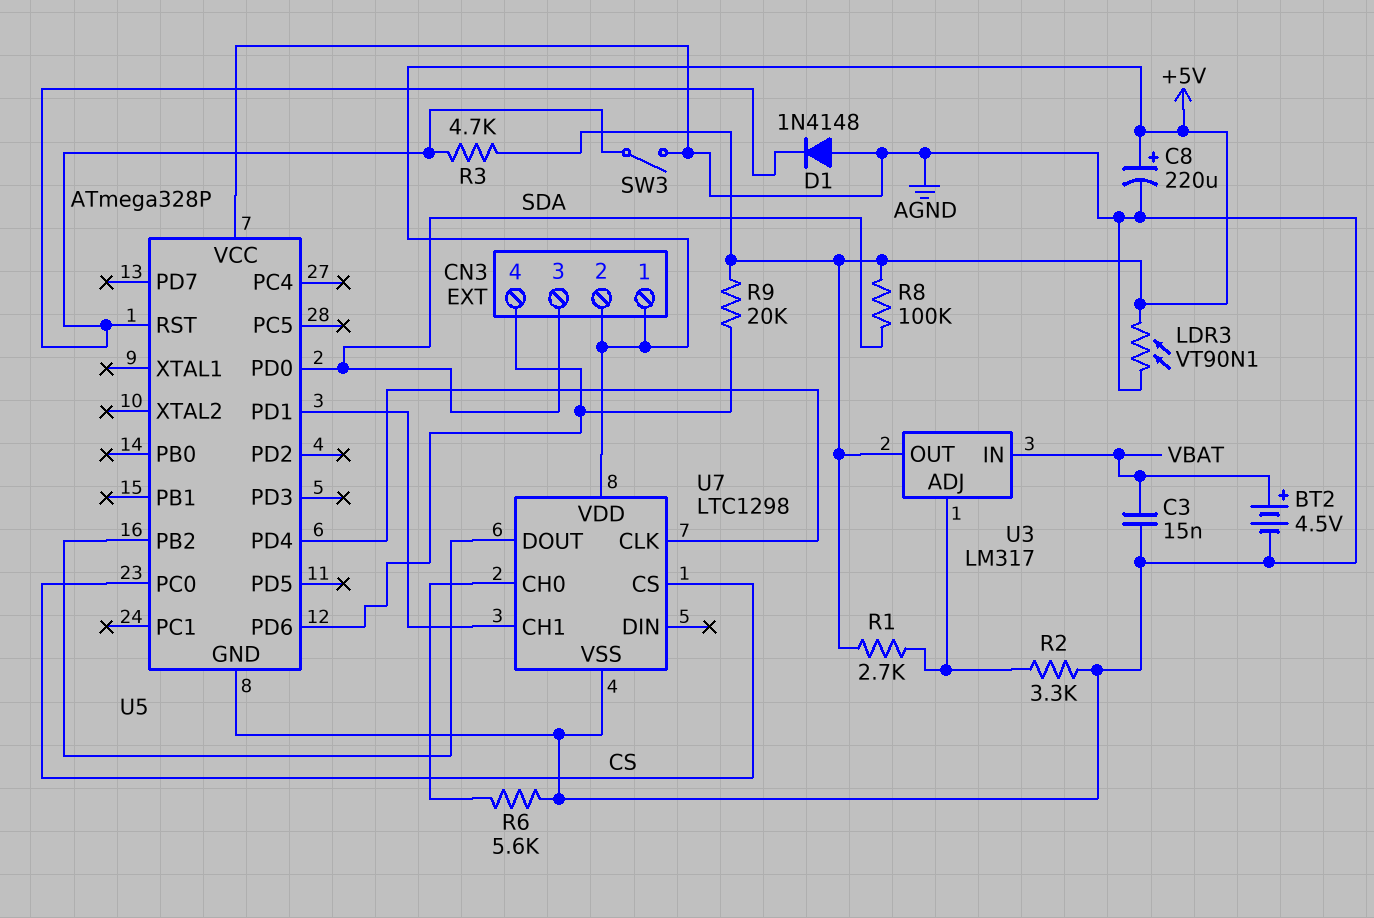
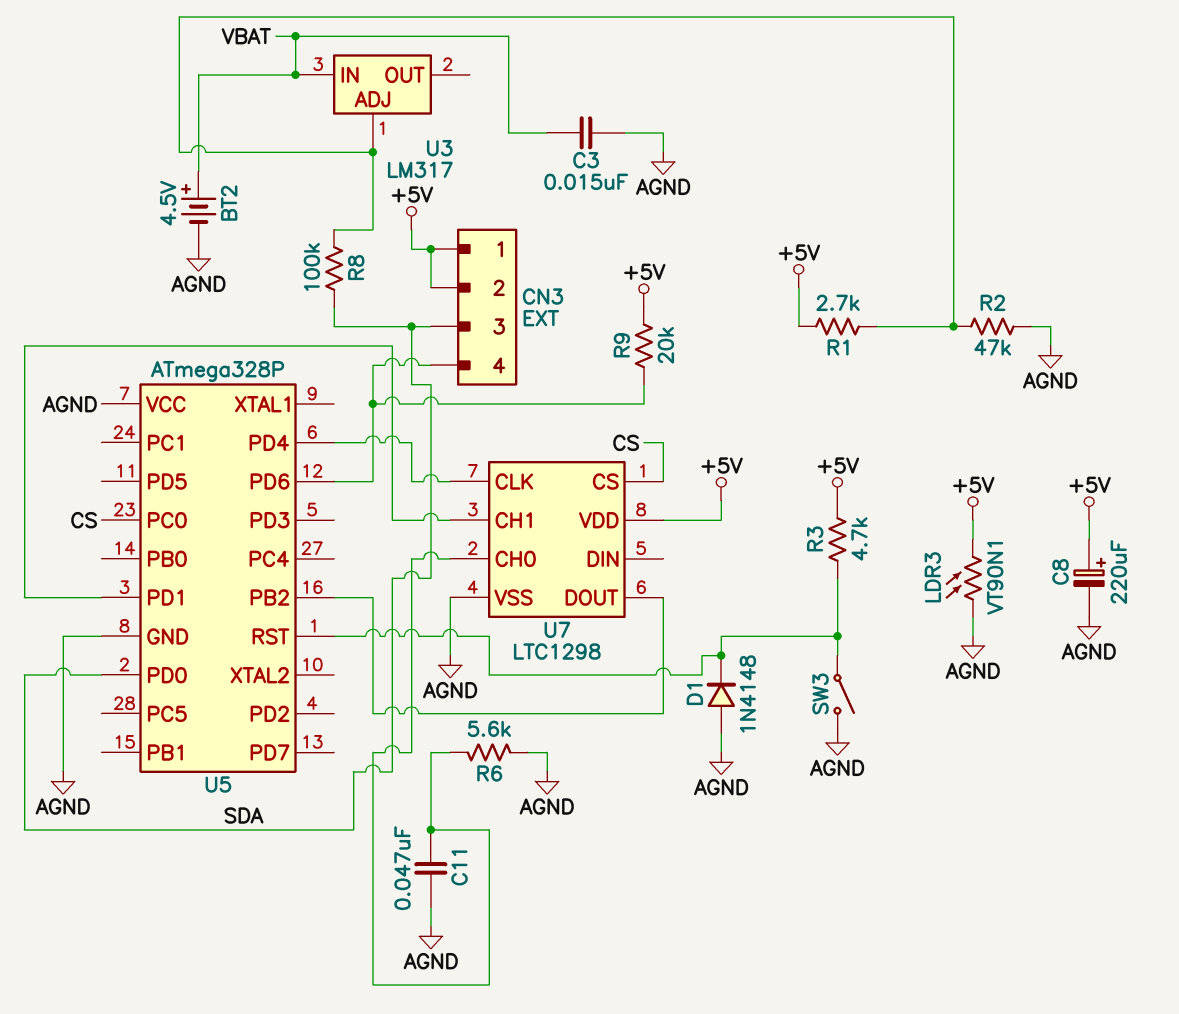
C11: none -> 47nF (AGND, U7/CH0)
R2: 3.3k (AGND, U3/ADJ) -> 47k (AGND, U3/ADJ)
R8: 100k (+5V, SDA) -> 100k (SDA, U3/ADJ)
U3 pin OUT: +5V -> none

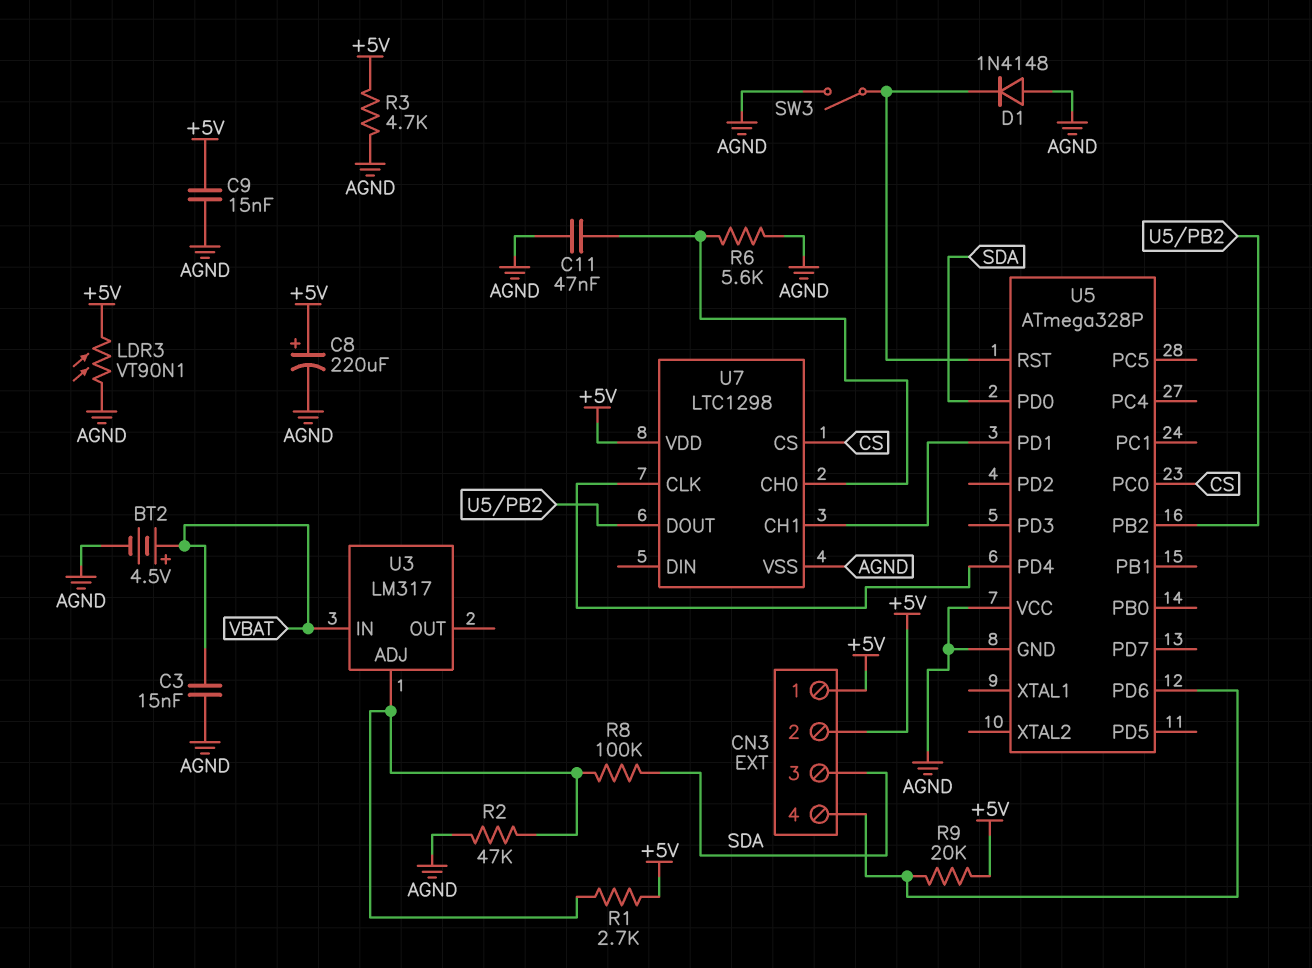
C9: none -> 15nF (+5V, AGND)
R3: 4.7k (+5V, U5/RST) -> 4.7k (+5V, AGND)

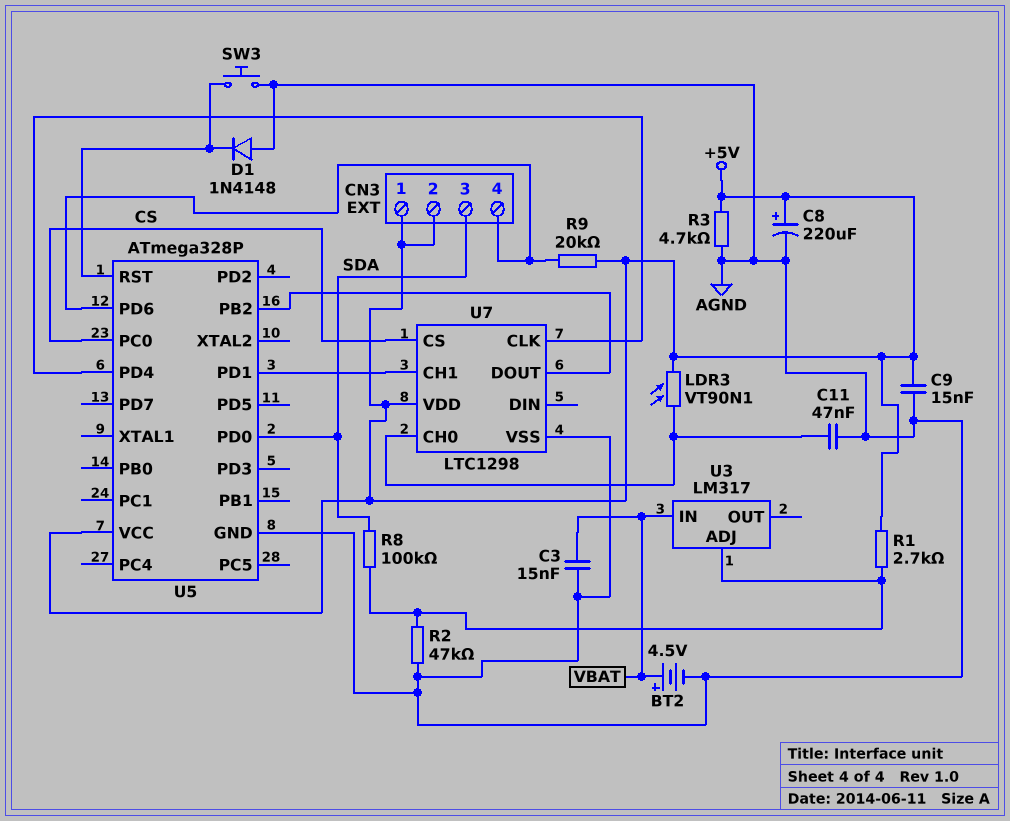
LDR3: VT90N1 (+5V, AGND) -> VT90N1 (+5V, U7/CH0)
R6: 5.6k (AGND, U7/CH0) -> none
SW3: switch (AGND, U5/RST) -> button (AGND, U5/RST)
U5 pin VCC: AGND -> +5V

